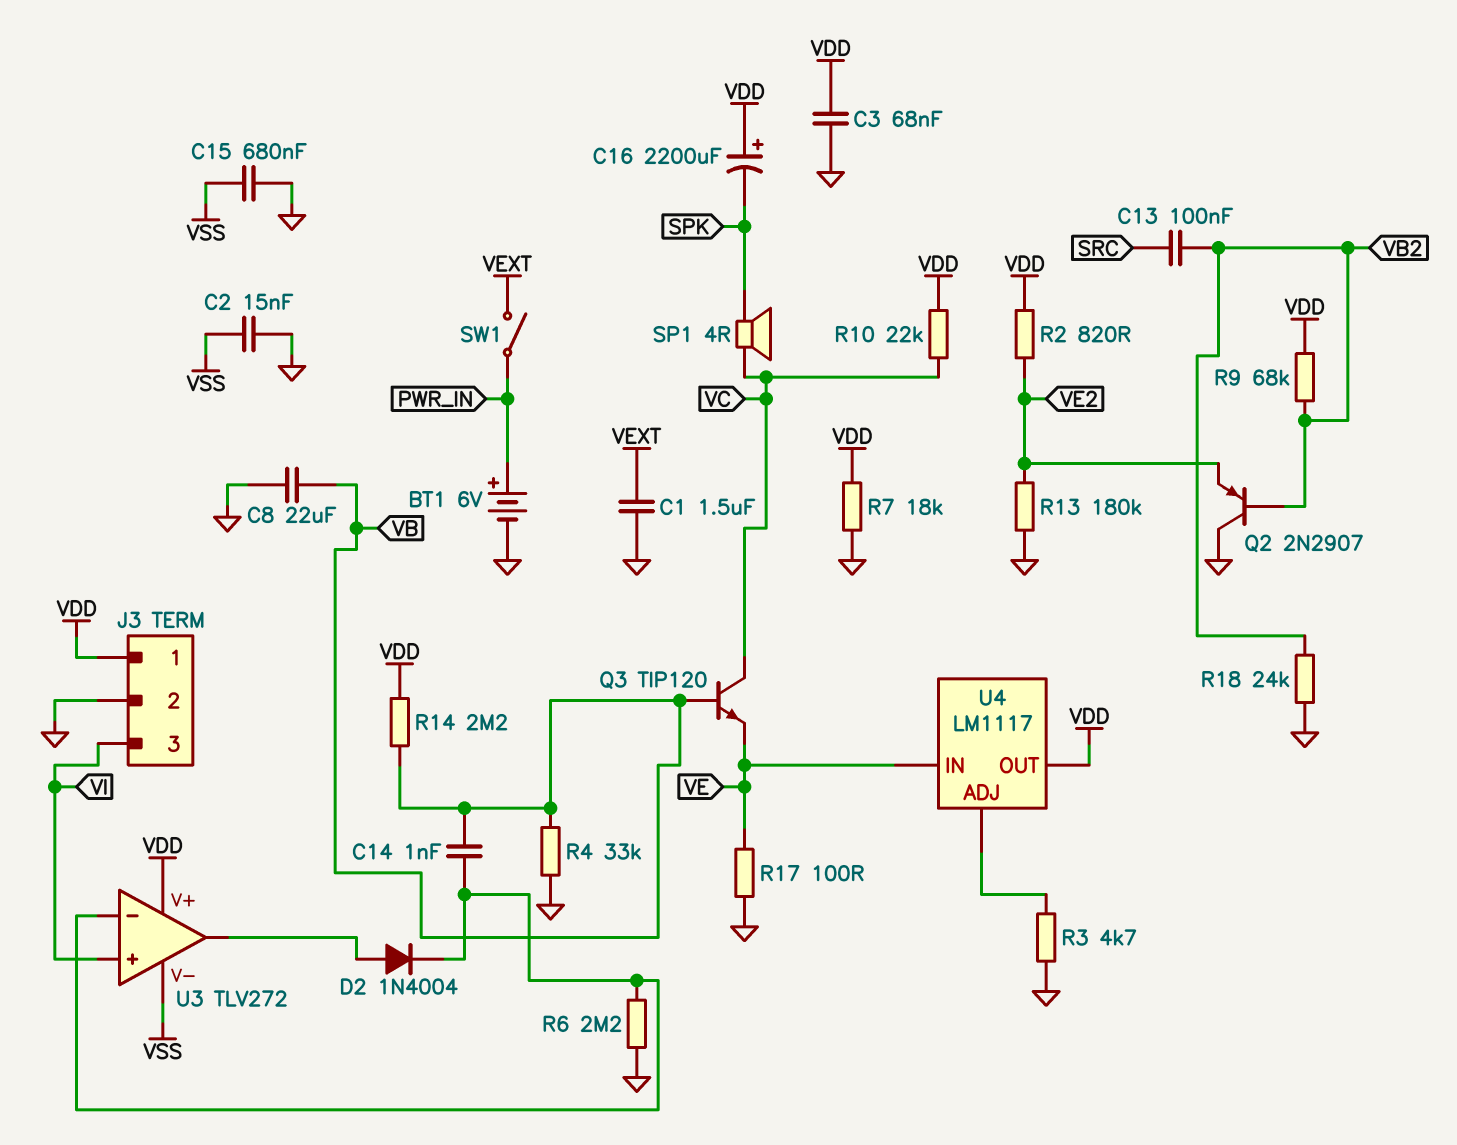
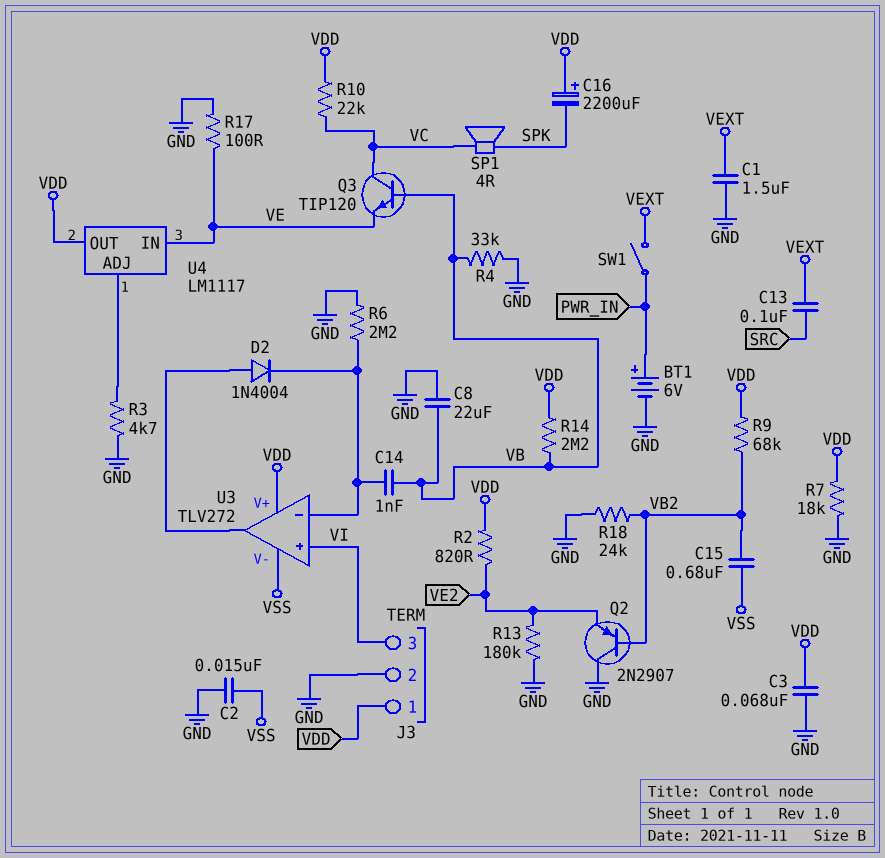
C13: 100nF (SRC, VB2) -> 100nF (SRC, VEXT)
C15: 680nF (GND, VSS) -> 680nF (VB2, VSS)

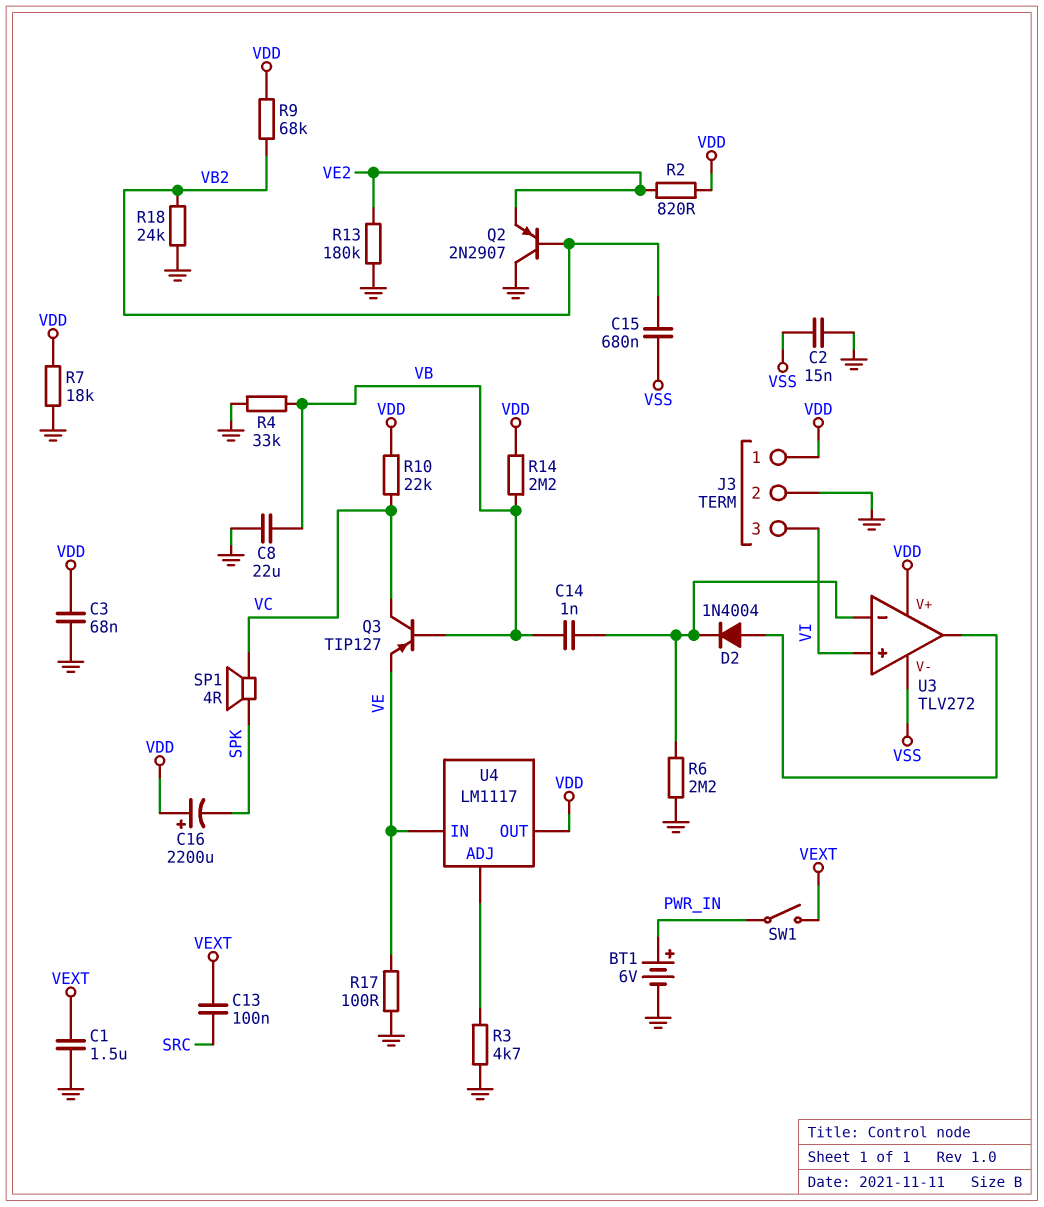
Q3: NPN TIP120 (B VB, C VC, E VE) -> PNP TIP127 (B VB, C VC, E VE)

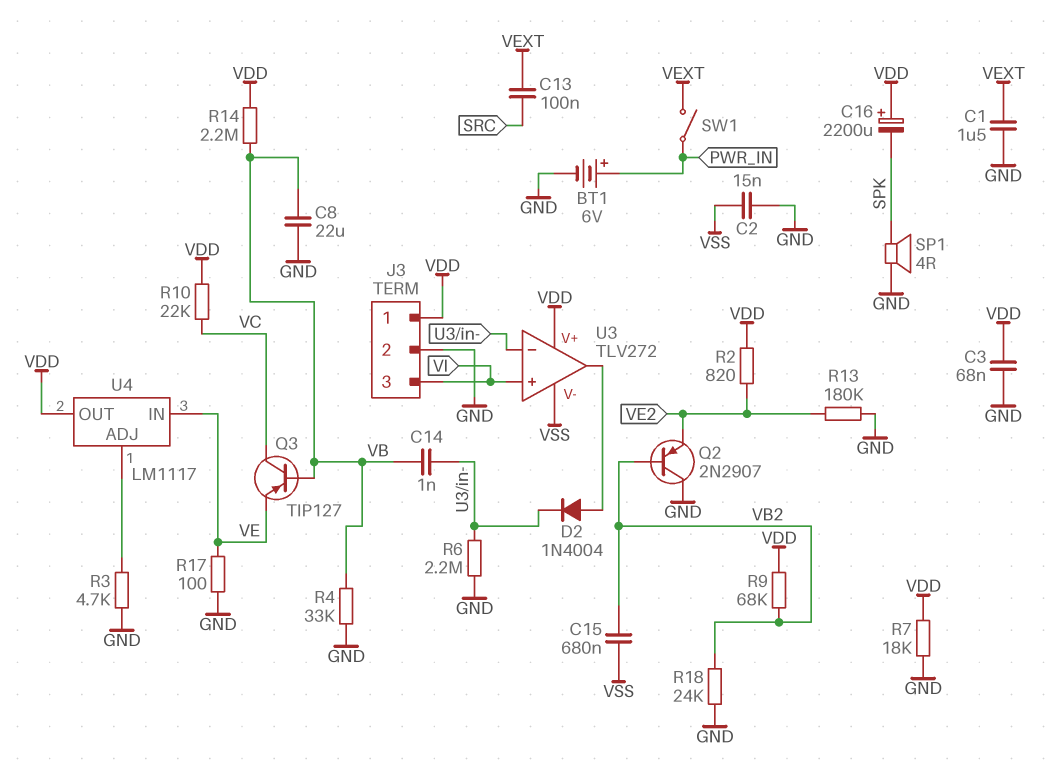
SP1: speaker 4R (SPK, VC) -> speaker 4R (GND, SPK)

